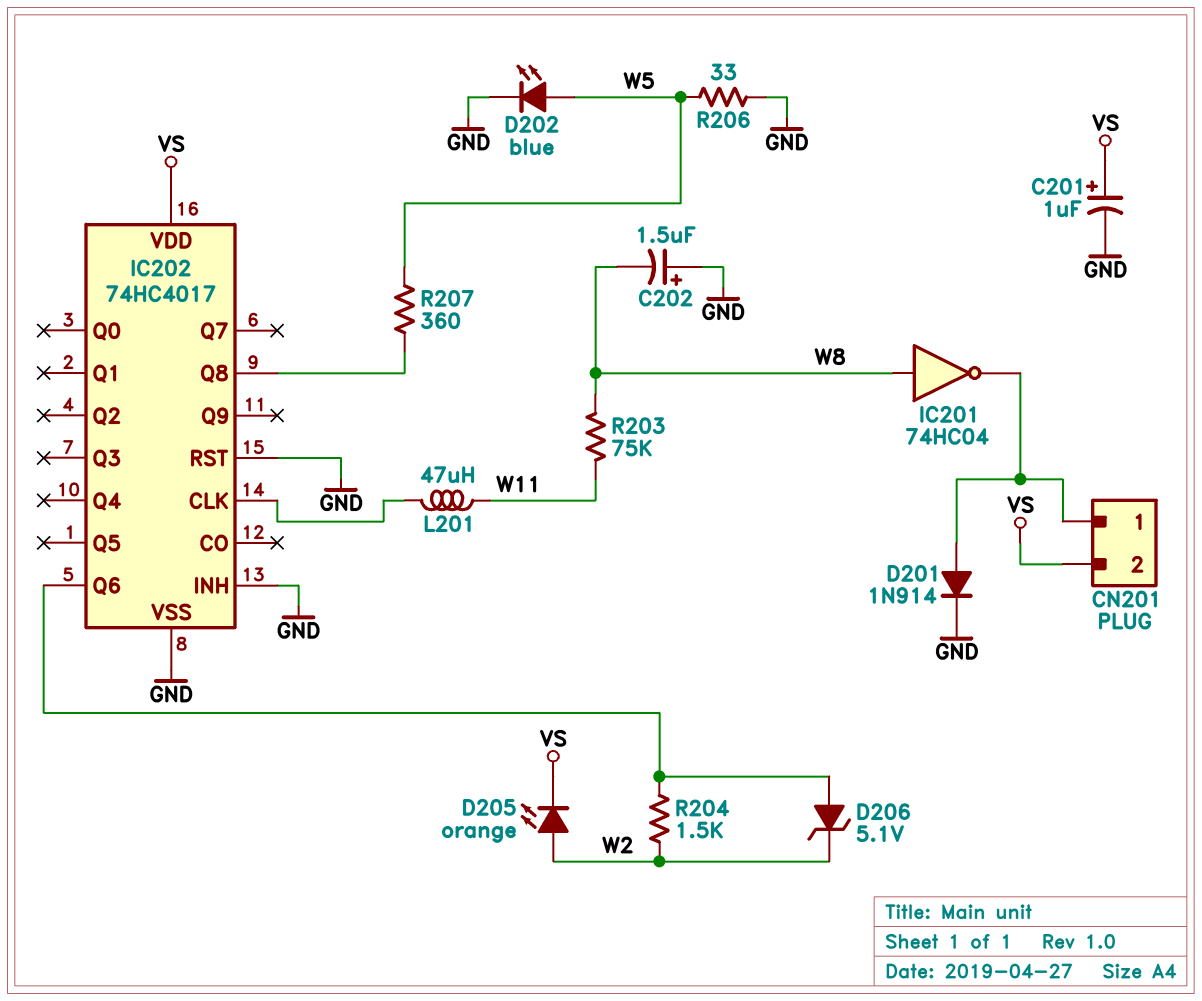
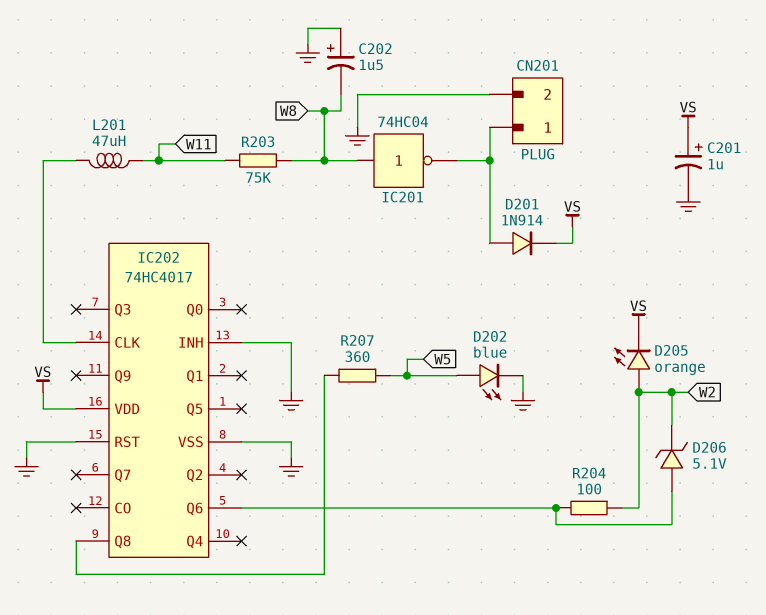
CN201 pin 2: VS -> GND
D201: diode 1N914 (A CN201/1, K GND) -> diode 1N914 (A CN201/1, K VS)
R204: 1.5k (IC202/Q6, W2) -> 100 (IC202/Q6, W2)
R206: 33 (GND, W5) -> none

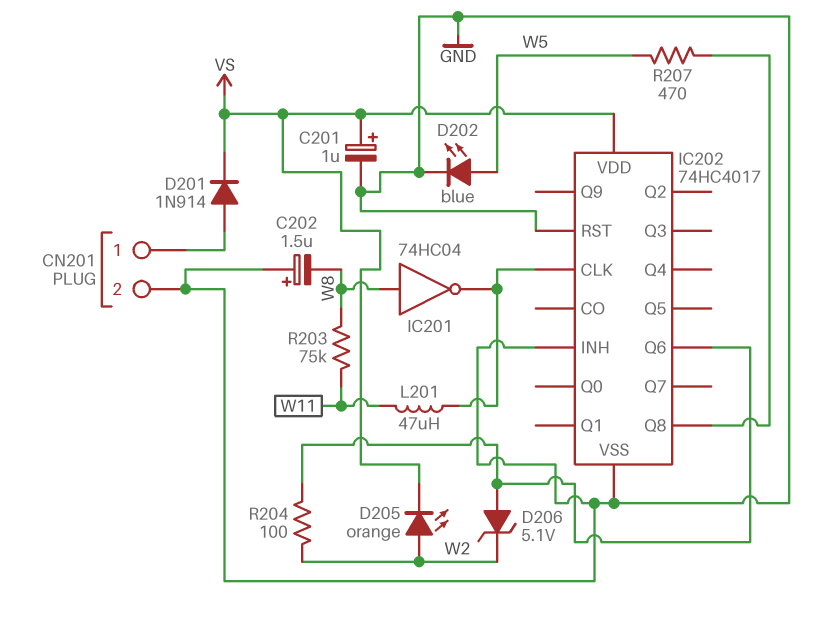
IC201: NOT 74HC04 (in W8, out CN201/1) -> NOT 74HC04 (in W8, out IC202/CLK)
R207: 360 (IC202/Q8, W5) -> 470 (IC202/Q8, W5)

